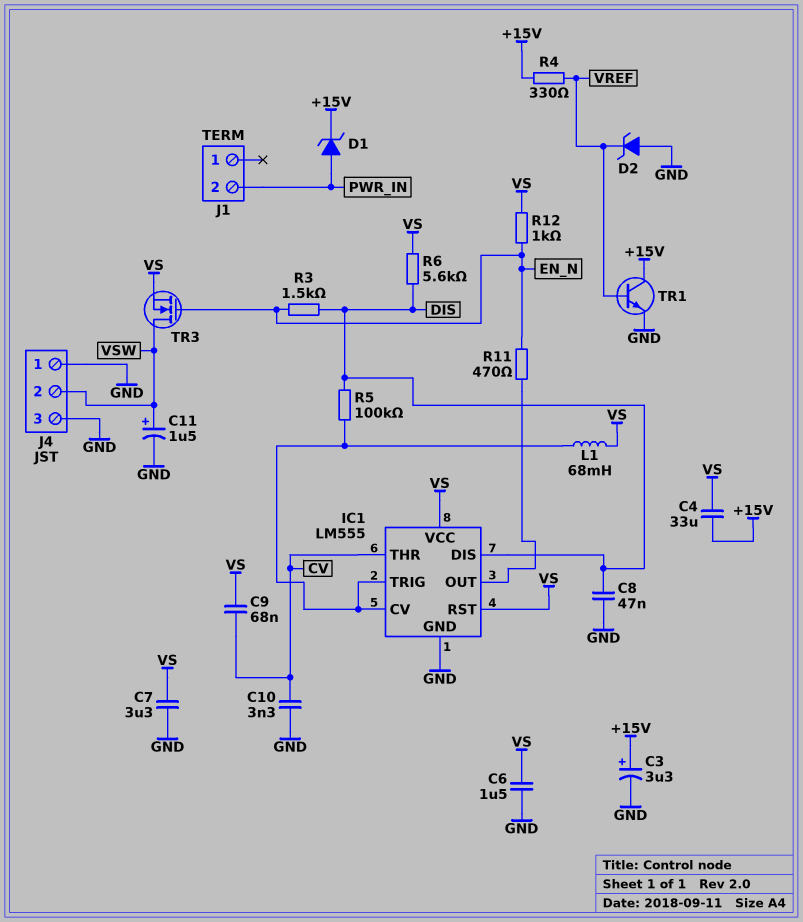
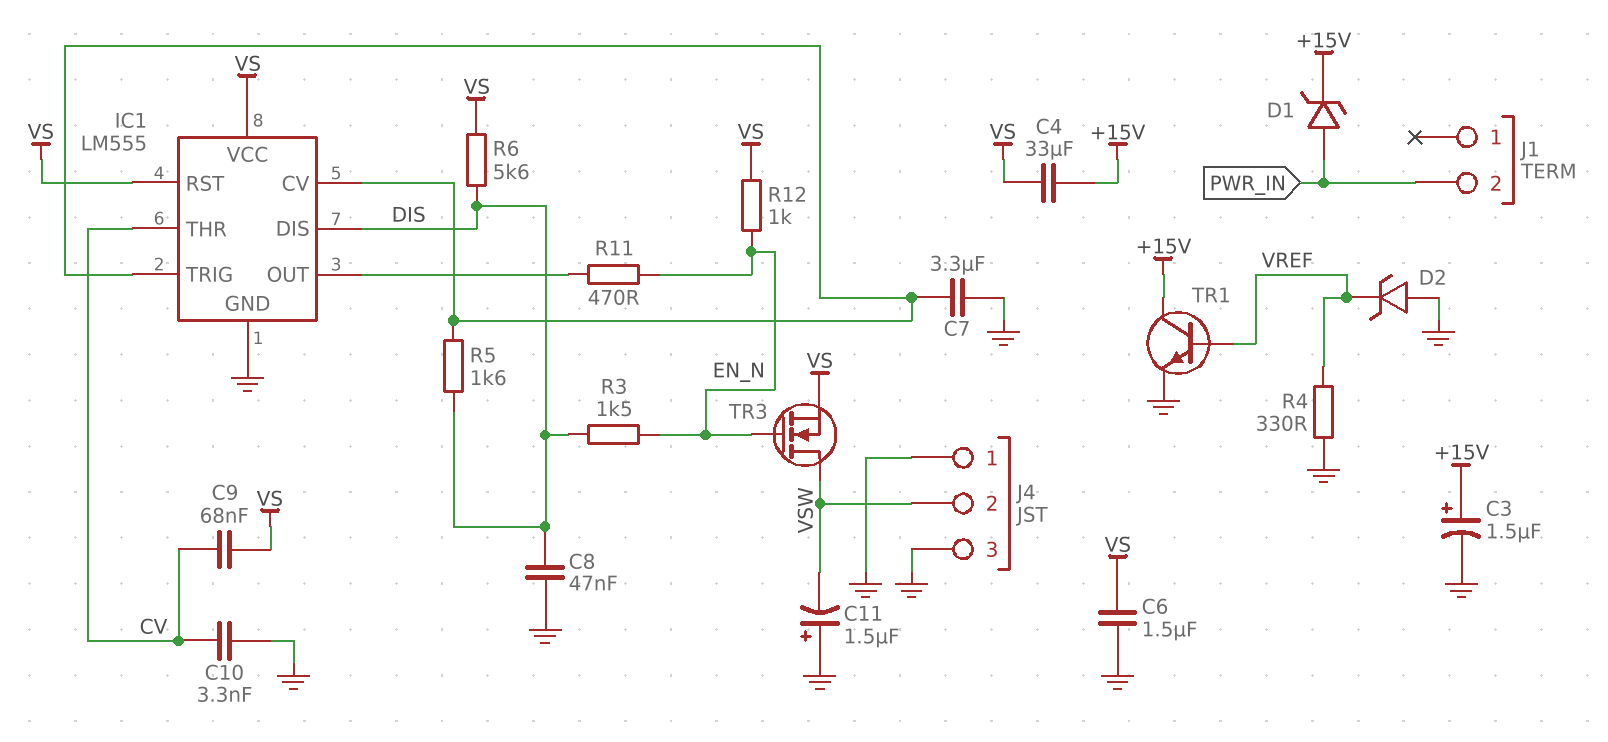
C3: 3.3uF (plus +15V, minus GND) -> 1.5uF (plus +15V, minus GND)
C7: 3.3uF (GND, VS) -> 3.3uF (GND, IC1/CV)
C11: 1.5uF (plus VSW, minus GND) -> 1.5uF (plus GND, minus VSW)
L1: 68mH (IC1/CV, VS) -> none
R4: 330 (+15V, VREF) -> 330 (GND, VREF)
R5: 100k (DIS, IC1/CV) -> 1.6k (DIS, IC1/CV)

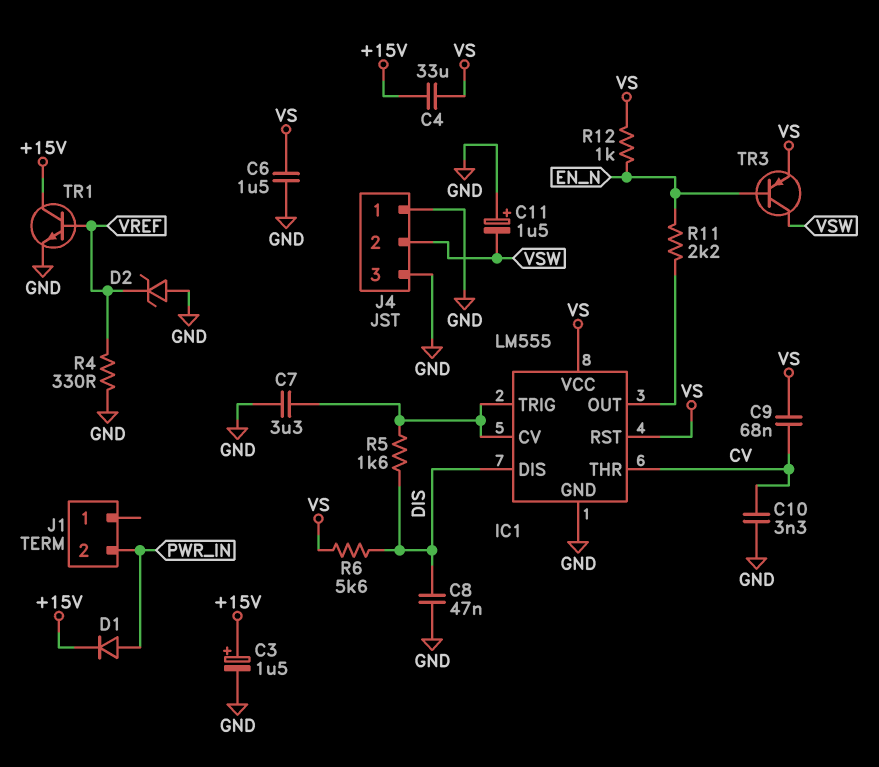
D1: zener (A PWR_IN, K +15V) -> diode (A PWR_IN, K +15V)
R3: 1.5k (DIS, EN_N) -> none
R11: 470 (EN_N, IC1/OUT) -> 2.2k (EN_N, IC1/OUT)
TR3: NMOS (G EN_N, D VSW, S VS) -> PNP (B EN_N, C VSW, E VS)

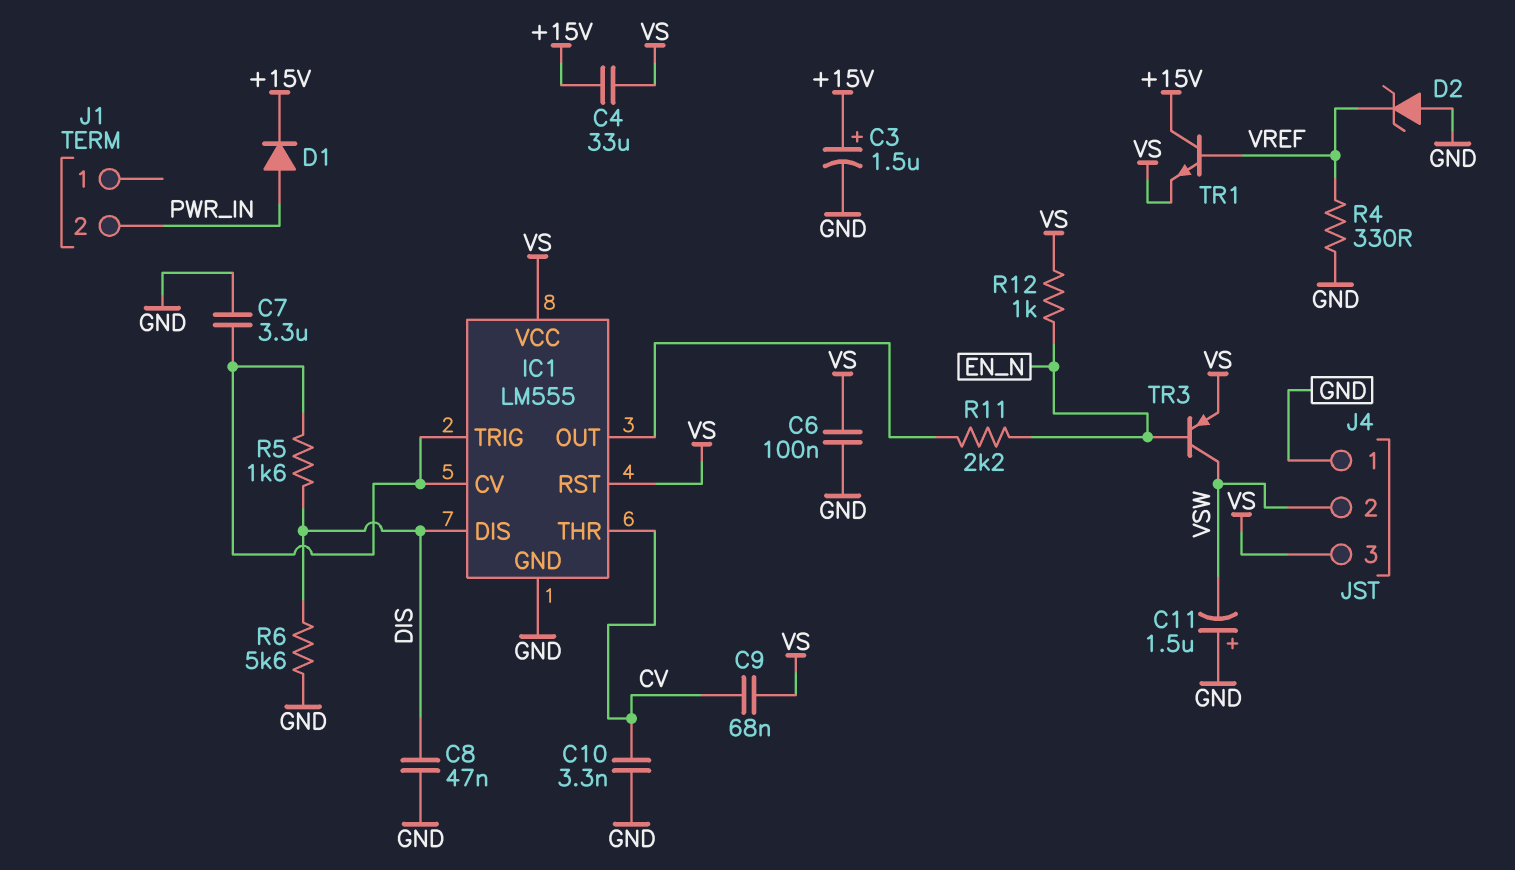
C6: 1.5uF (GND, VS) -> 100nF (GND, VS)
J4 pin 3: GND -> VS
R6: 5.6k (DIS, VS) -> 5.6k (DIS, GND)
TR1: NPN (B VREF, C +15V, E GND) -> NPN (B VREF, C +15V, E VS)

